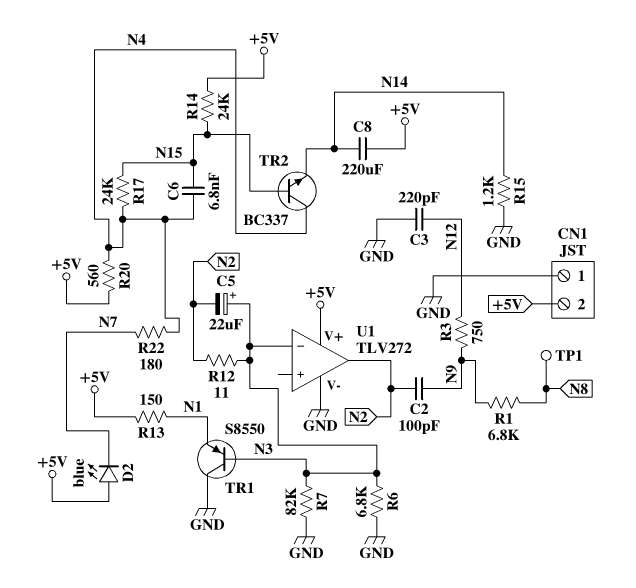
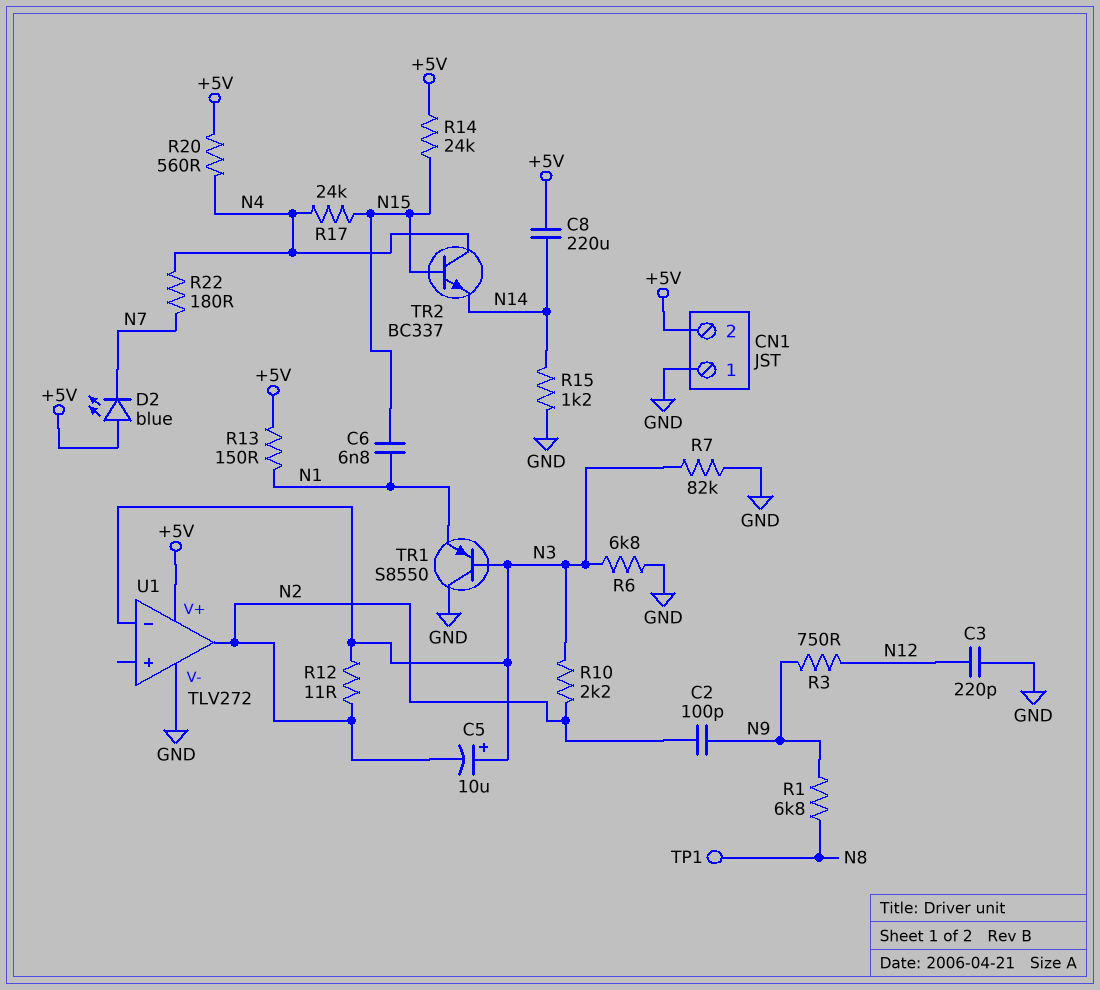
C5: 22uF (plus N3, minus N2) -> 10uF (plus N3, minus N2)
C6: 6.8nF (N4, N15) -> 6.8nF (N1, N15)
R10: none -> 2.2k (N2, N3)

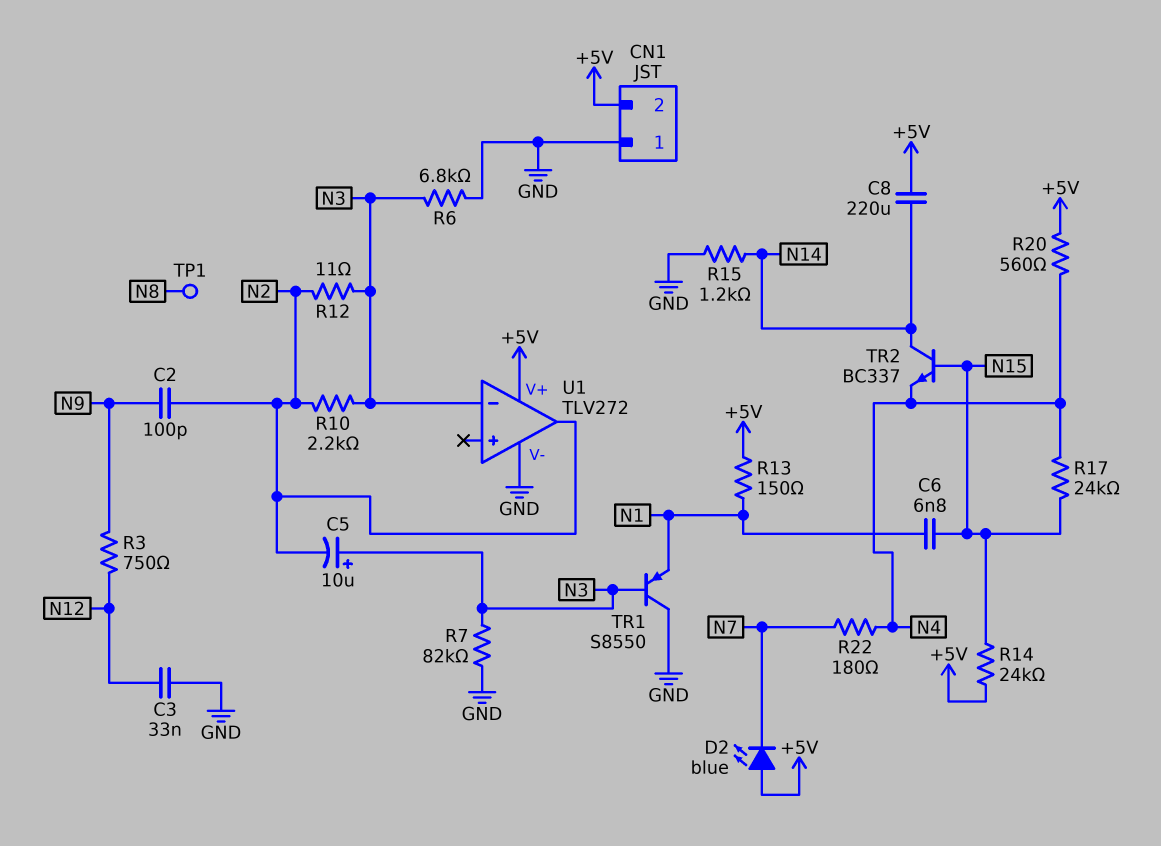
C3: 220pF (GND, N12) -> 33nF (GND, N12)
R1: 6.8k (N8, N9) -> none
TR2: NPN BC337 (B N15, C N4, E N14) -> NPN BC337 (B N15, C N14, E N4)

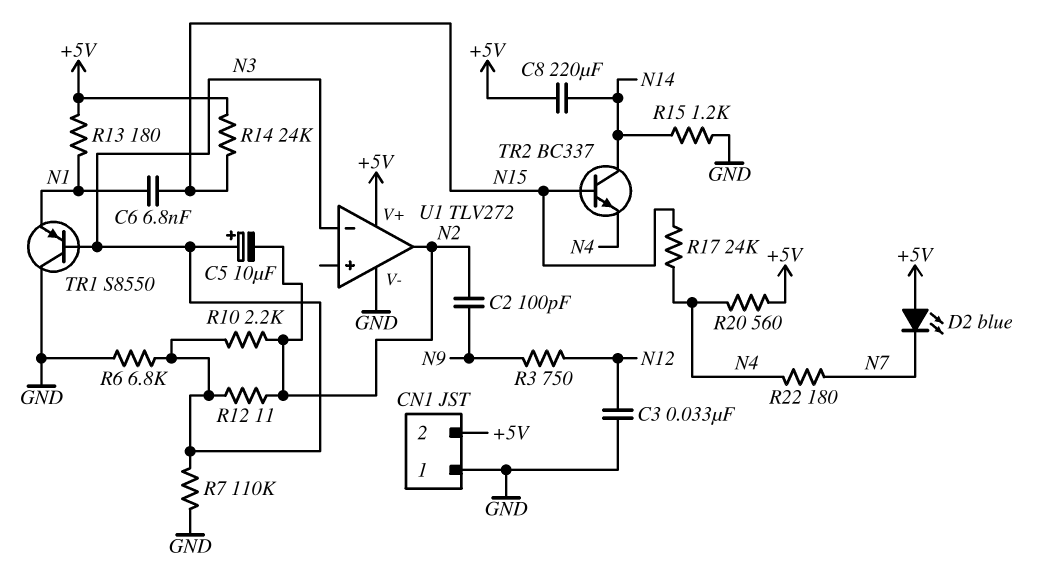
R7: 82k (GND, N3) -> 110k (GND, N3)
R13: 150 (+5V, N1) -> 180 (+5V, N1)
TP1: test point (N8) -> none

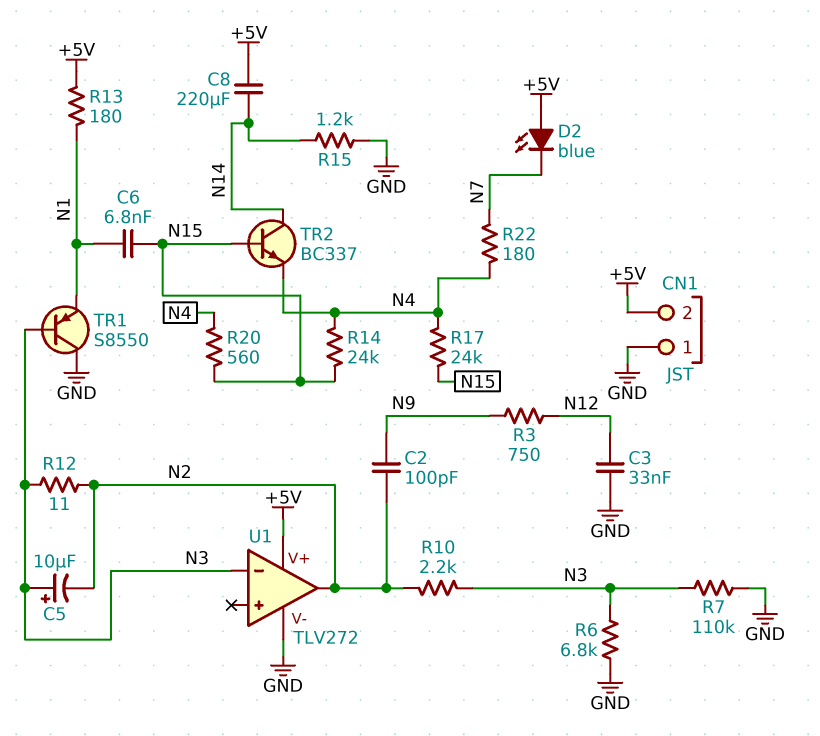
R14: 24k (+5V, N15) -> 24k (N4, N15)
R20: 560 (+5V, N4) -> 560 (N4, N15)

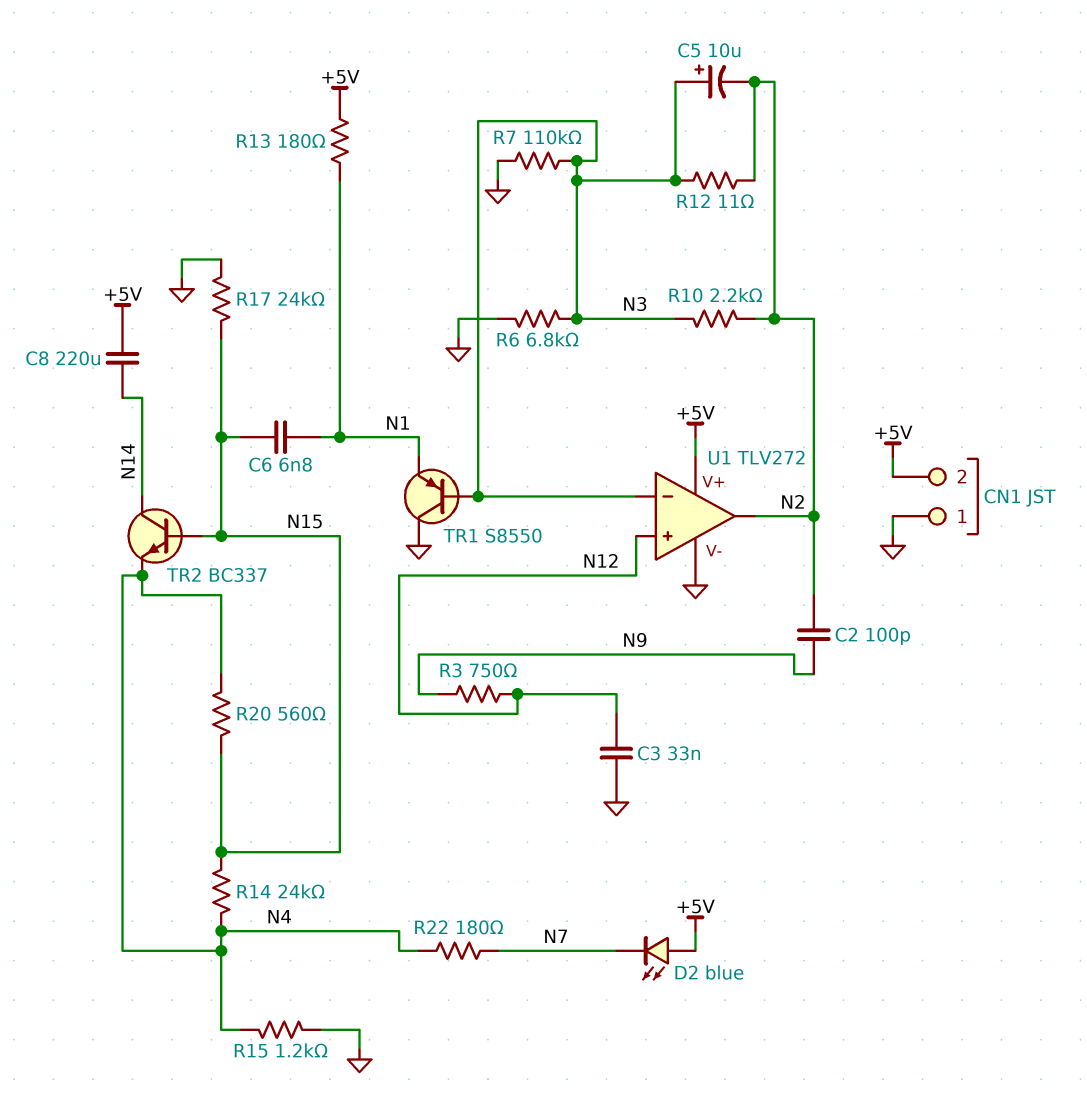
R15: 1.2k (GND, N14) -> 1.2k (GND, N4)
R17: 24k (N4, N15) -> 24k (GND, N15)
U1 pin in+: none -> N12

